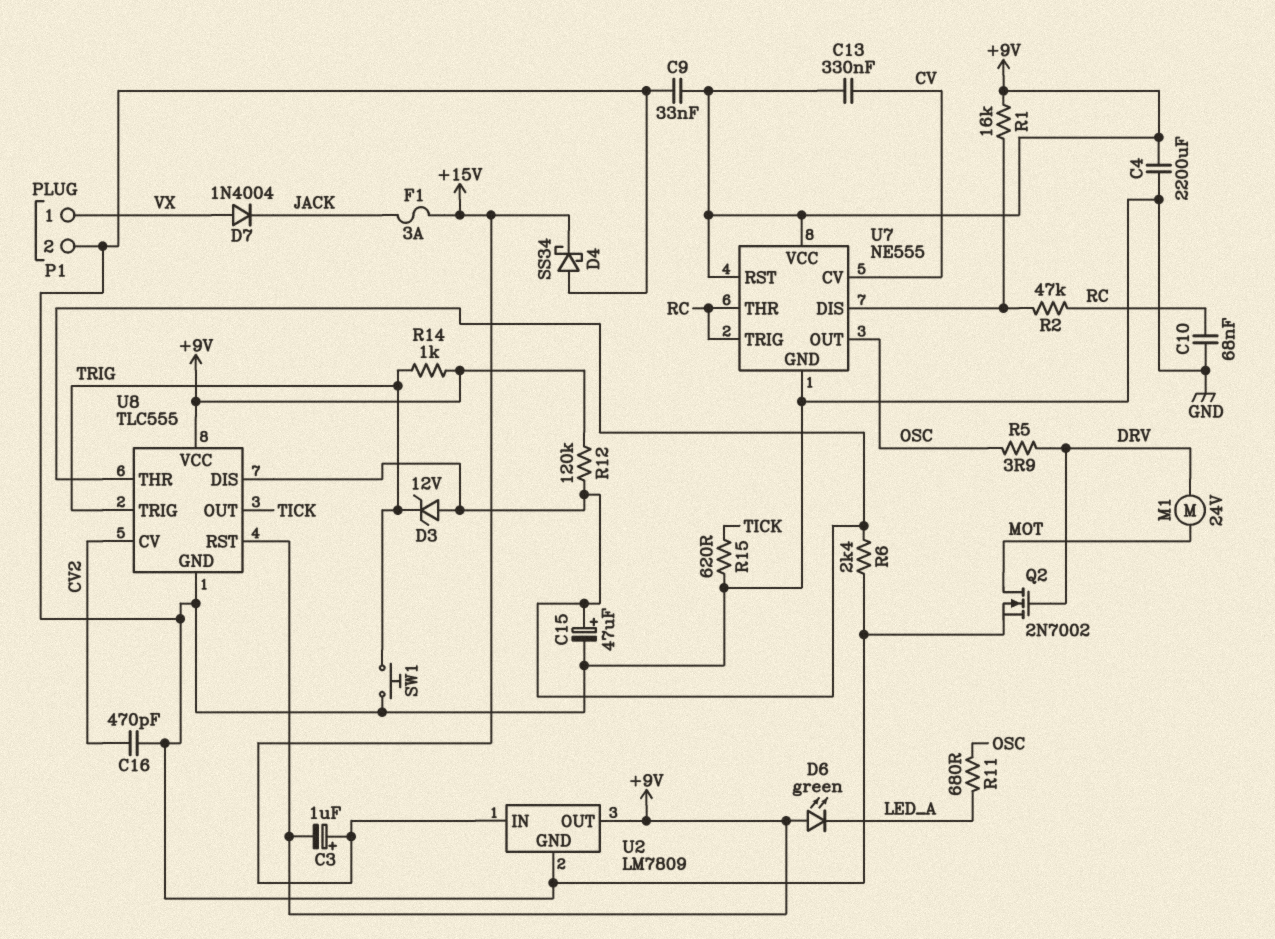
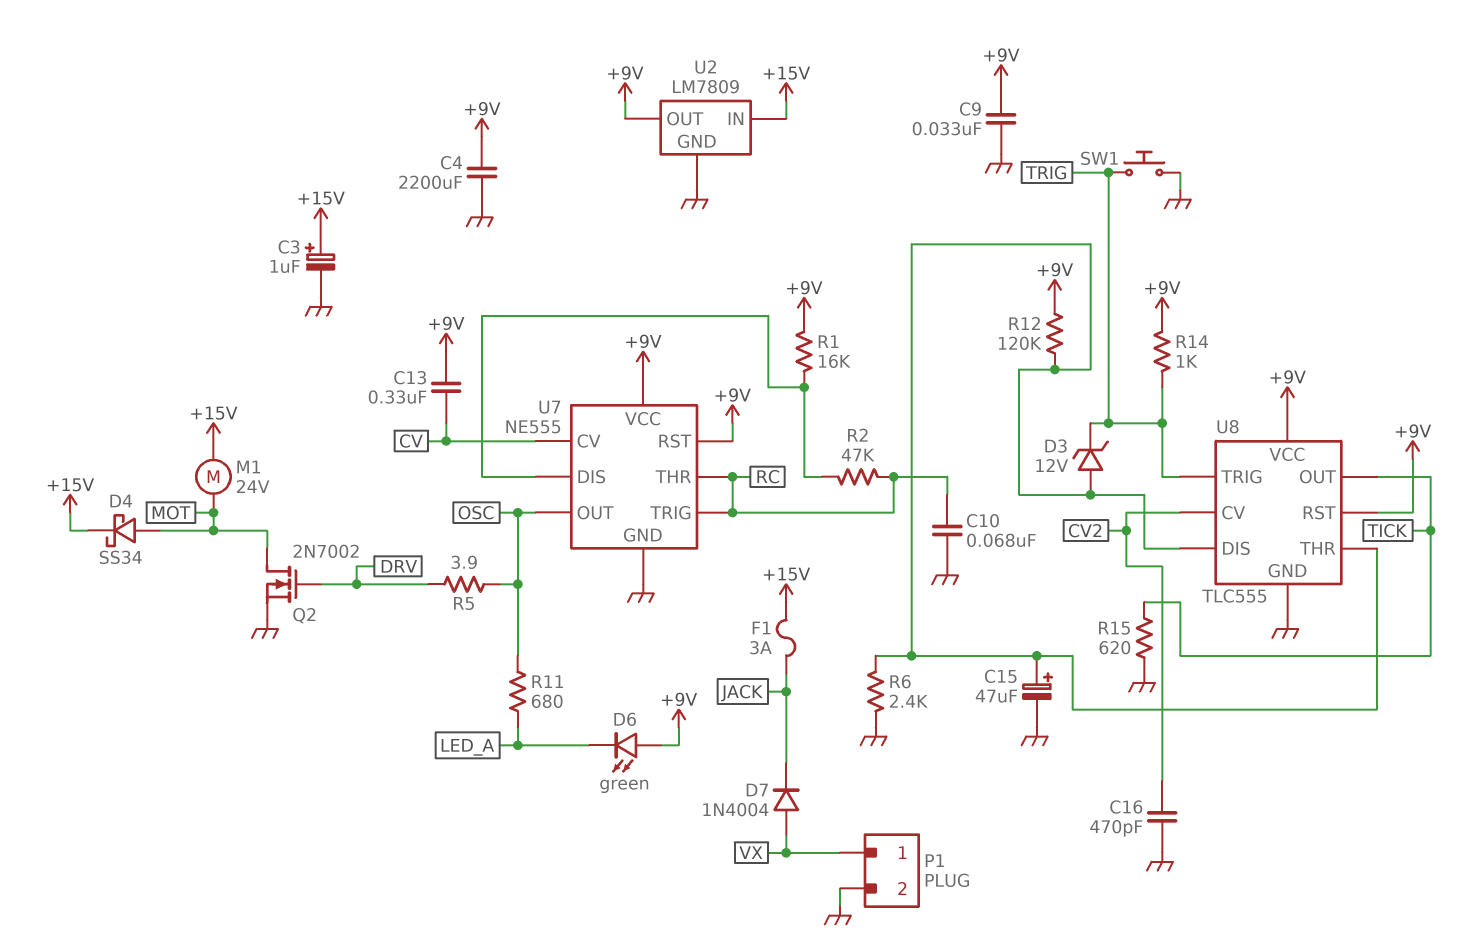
C3: 1uF (plus +15V, minus +9V) -> 1uF (plus +15V, minus GND)
D4: schottky SS34 (A GND, K +15V) -> schottky SS34 (A MOT, K +15V)
M1: motor 24V (DRV, MOT) -> motor 24V (+15V, MOT)

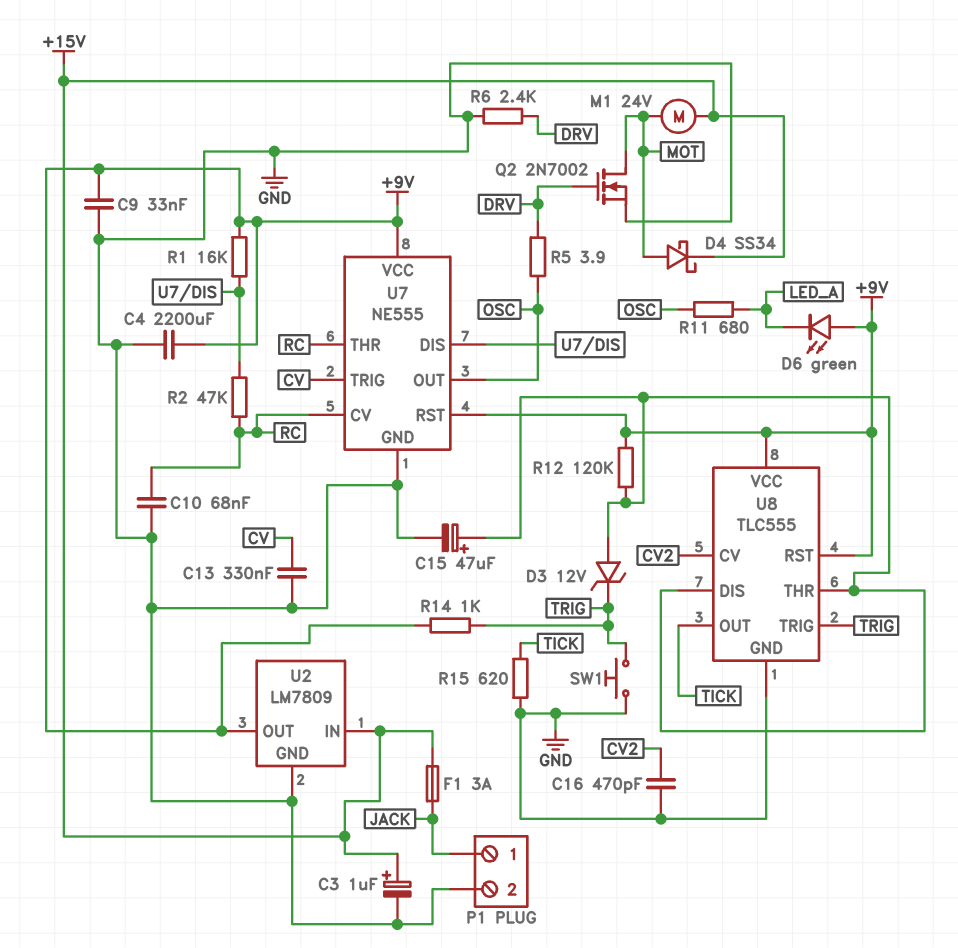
C13: 330nF (+9V, CV) -> 330nF (CV, GND)
D7: diode 1N4004 (A VX, K JACK) -> none
P1 pin 1: VX -> JACK
R6: 2.4k (GND, U8/DIS) -> 2.4k (DRV, GND)
U7 pin CV: CV -> RC
U7 pin TRIG: RC -> CV

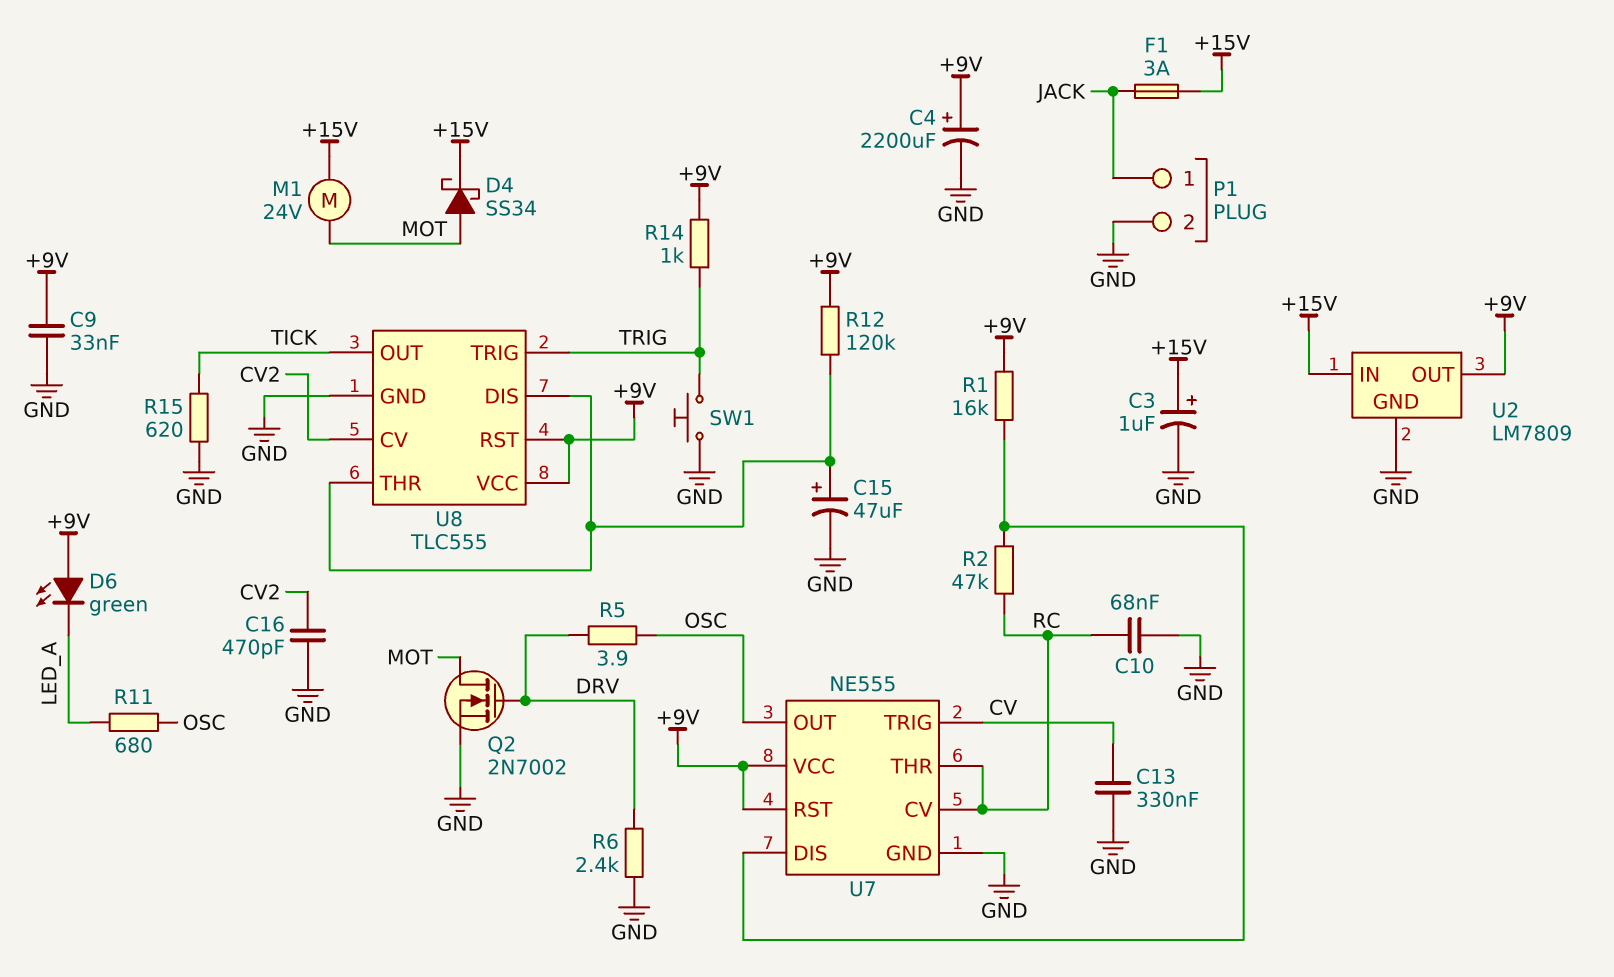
C4: 2200uF (+9V, GND) -> 2200uF (plus +9V, minus GND)
D3: zener 12V (A U8/DIS, K TRIG) -> none

